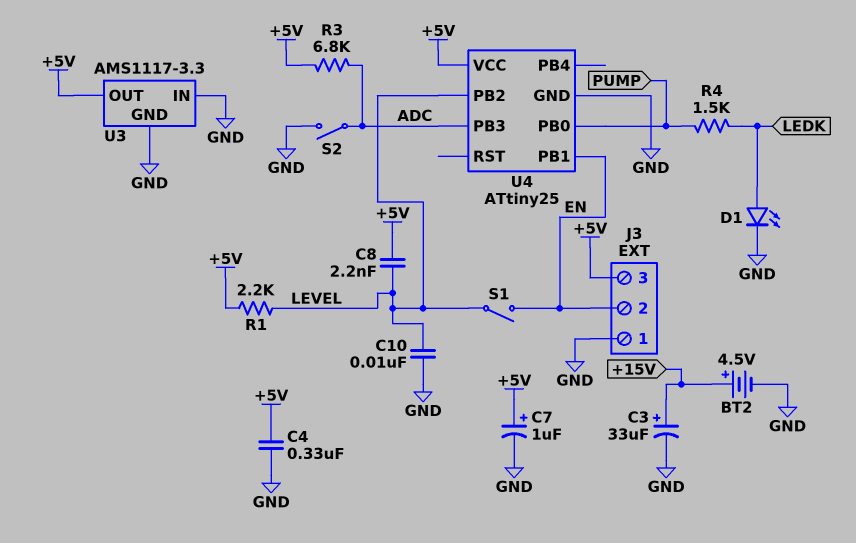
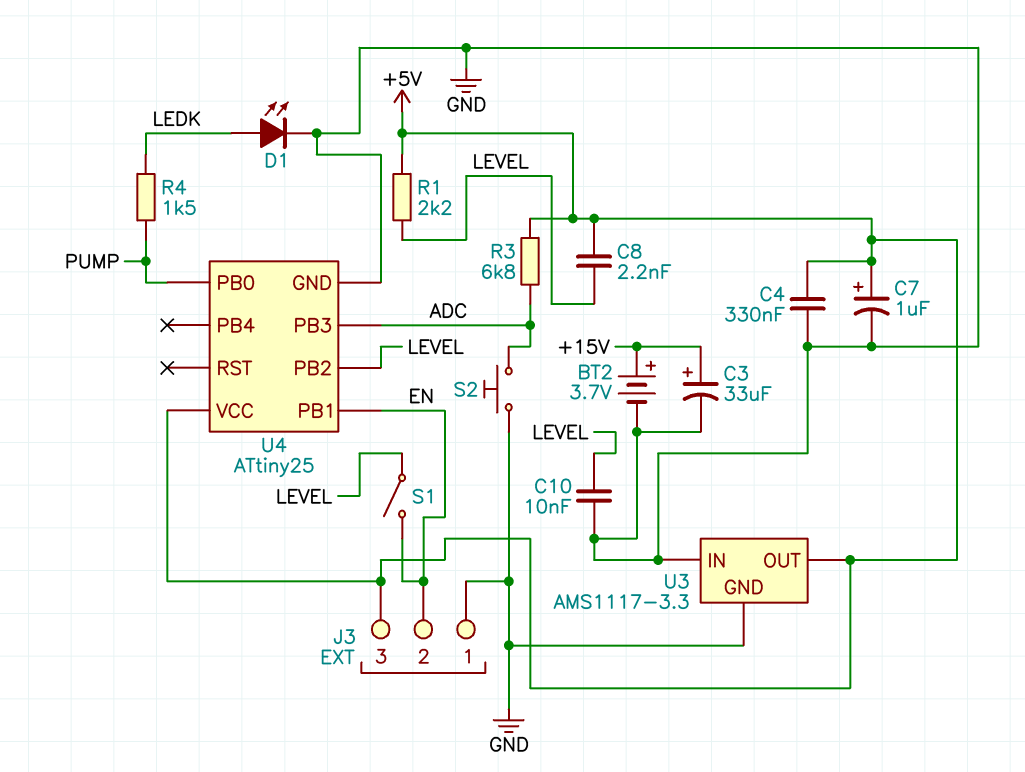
BT2: 4.5V (plus +15V, minus GND) -> 3.7V (plus +15V, minus GND)
S2: switch (ADC, GND) -> button (ADC, GND)

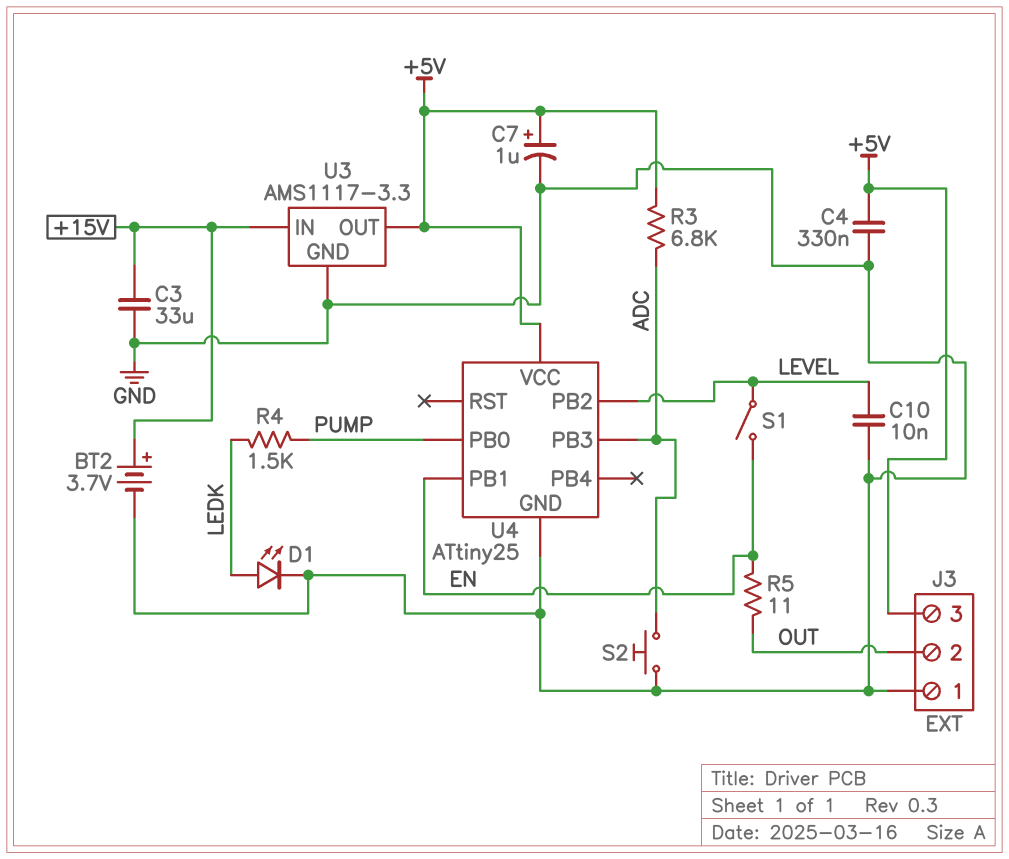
C3: 33uF (plus +15V, minus GND) -> 33uF (+15V, GND)
C8: 2.2nF (+5V, LEVEL) -> none
J3 pin 2: EN -> OUT
R1: 2.2k (+5V, LEVEL) -> none
R5: none -> 11 (EN, OUT)
U3 pin IN: GND -> +15V

